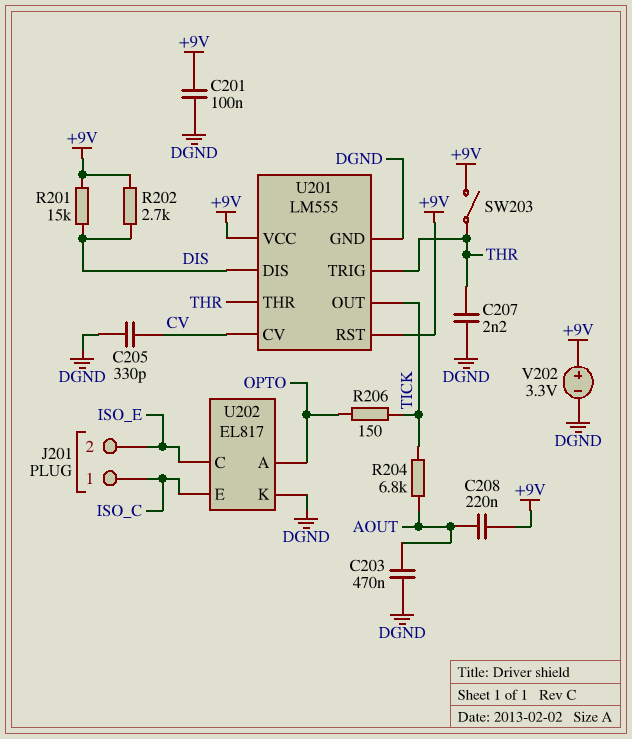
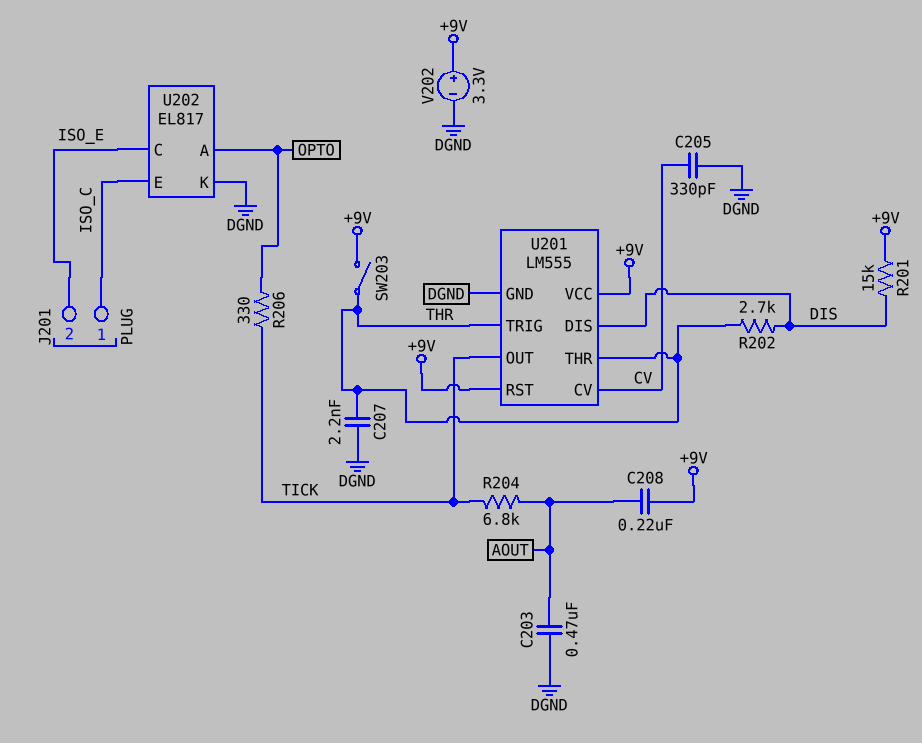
C201: 100nF (+9V, DGND) -> none
R202: 2.7k (+9V, DIS) -> 2.7k (DIS, THR)
R206: 150 (OPTO, TICK) -> 330 (OPTO, TICK)

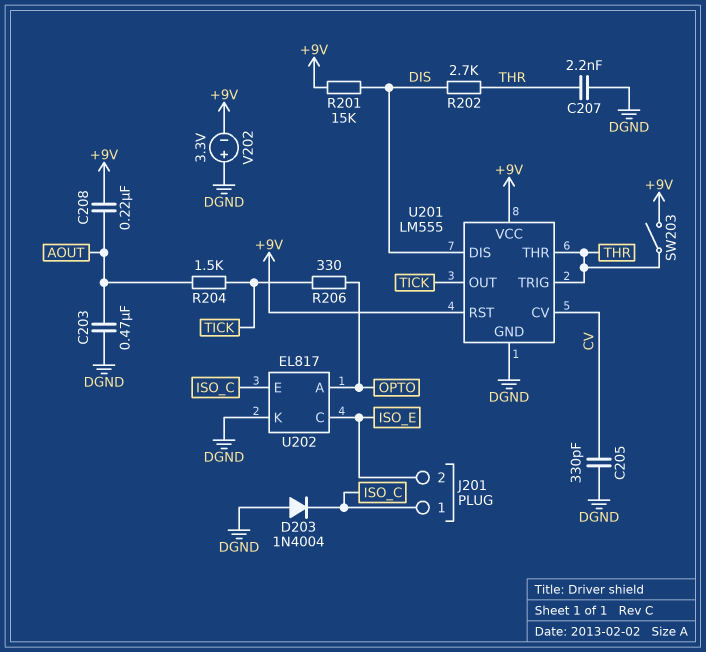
D203: none -> diode 1N4004 (A DGND, K ISO_C)
R204: 6.8k (AOUT, TICK) -> 1.5k (AOUT, TICK)
V202: 3.3V (plus +9V, minus DGND) -> 3.3V (plus DGND, minus +9V)

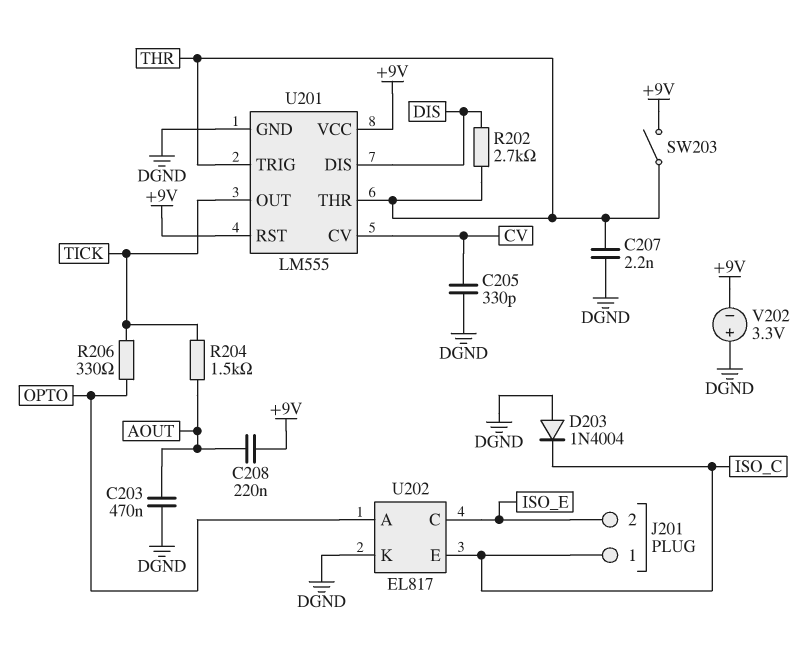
R201: 15k (+9V, DIS) -> none

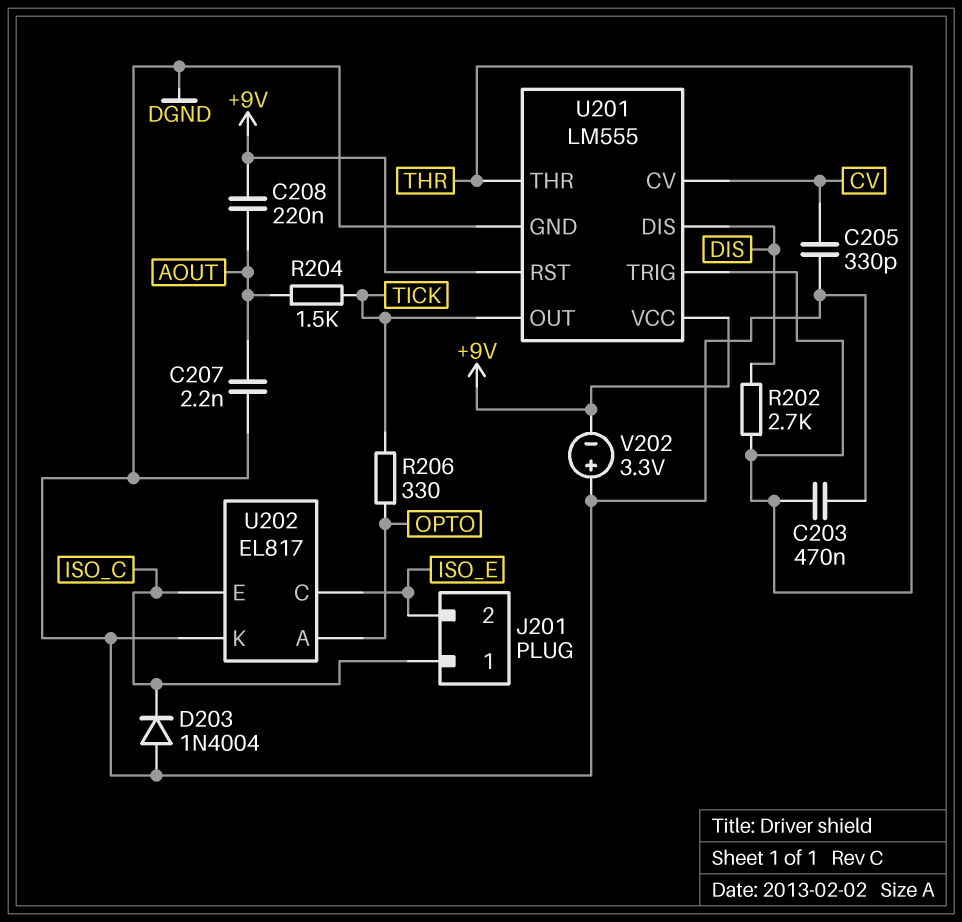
C203: 470nF (AOUT, DGND) -> 470nF (DGND, THR)
C207: 2.2nF (DGND, THR) -> 2.2nF (AOUT, DGND)
SW203: switch (+9V, THR) -> none

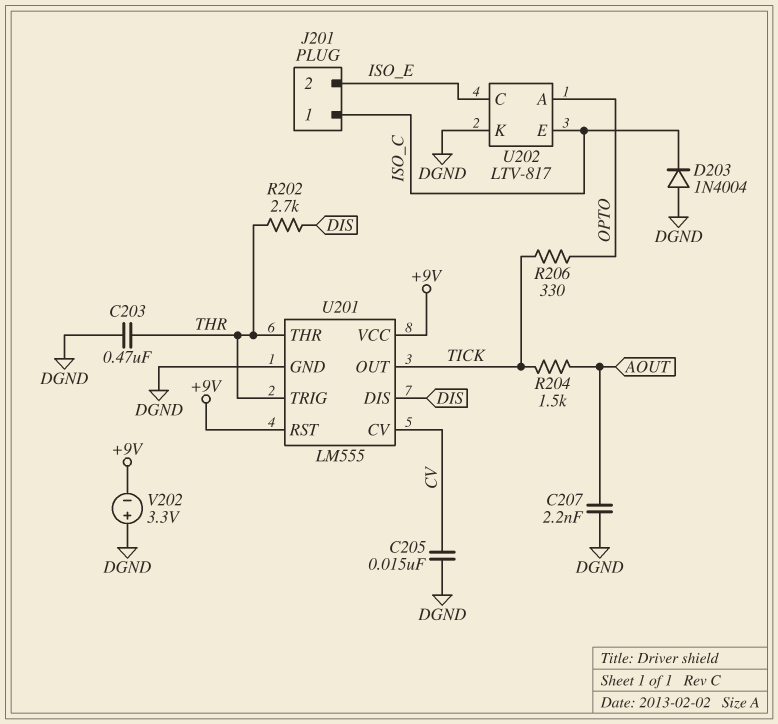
C205: 330pF (CV, DGND) -> 15nF (CV, DGND)
C208: 220nF (+9V, AOUT) -> none
U202: EL817 -> LTV-817

